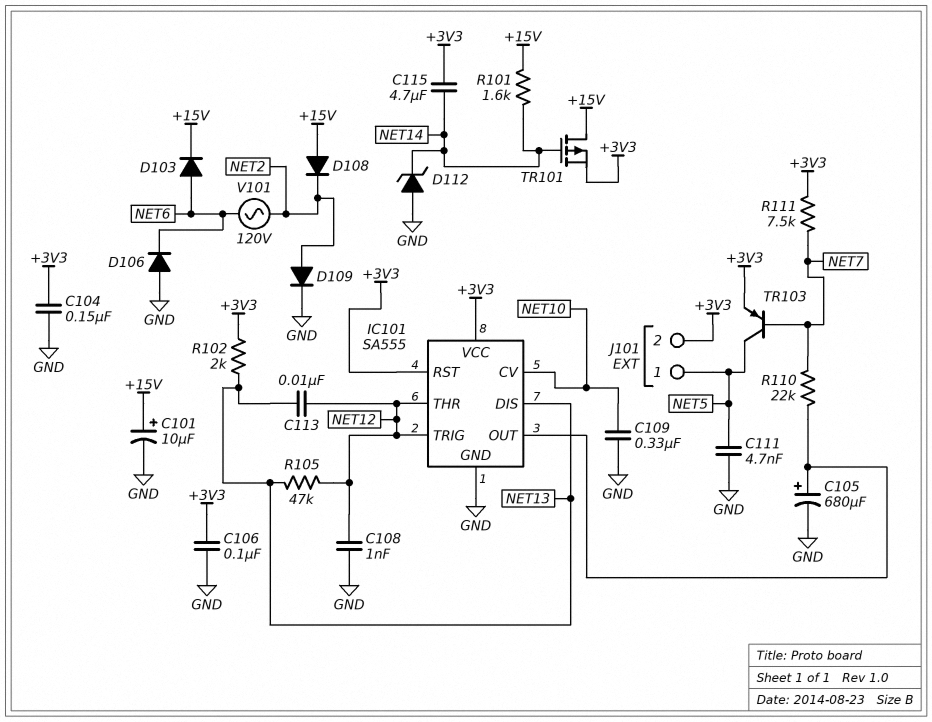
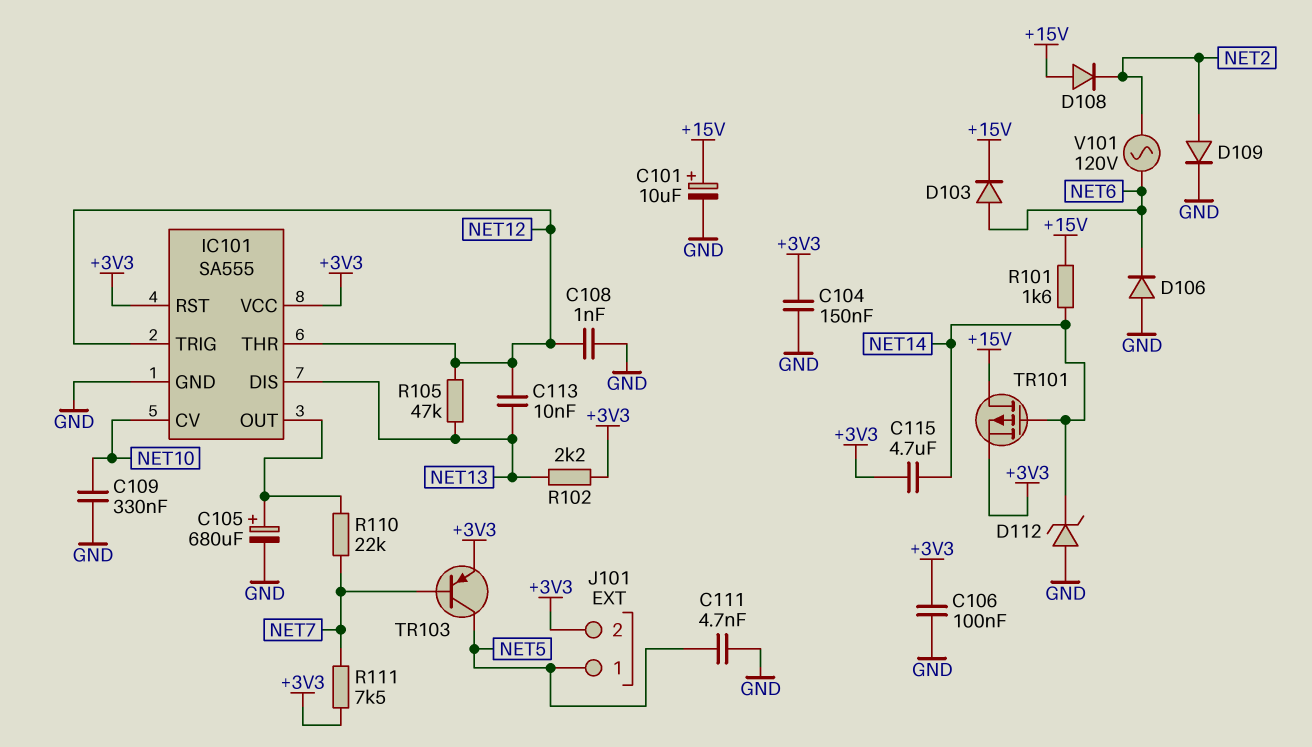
R102: 2k (+3V3, NET13) -> 2.2k (+3V3, NET13)

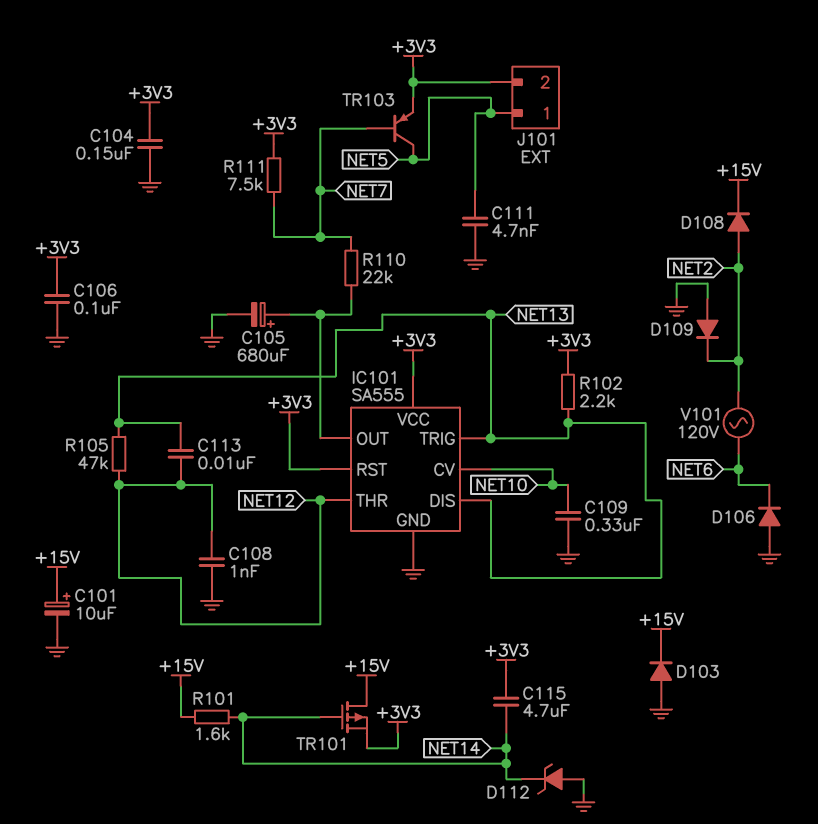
D103: diode (A NET6, K +15V) -> diode (A GND, K +15V)
D108: diode (A +15V, K NET2) -> diode (A NET2, K +15V)
D109: diode (A NET2, K GND) -> diode (A GND, K NET2)
IC101 pin TRIG: NET12 -> NET13

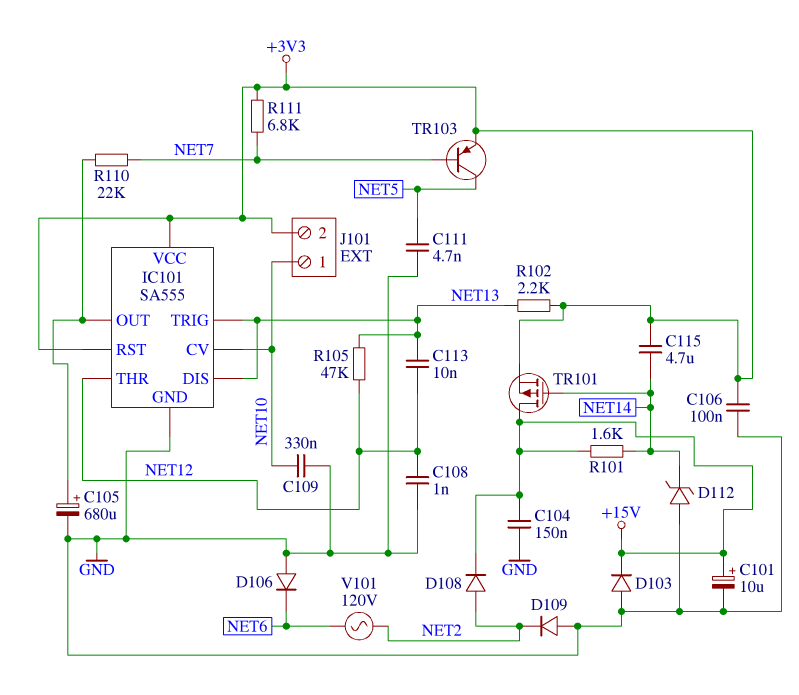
C104: 150nF (+3V3, GND) -> 150nF (+15V, GND)
J101 pin 1: NET5 -> NET10
R111: 7.5k (+3V3, NET7) -> 6.8k (+3V3, NET7)

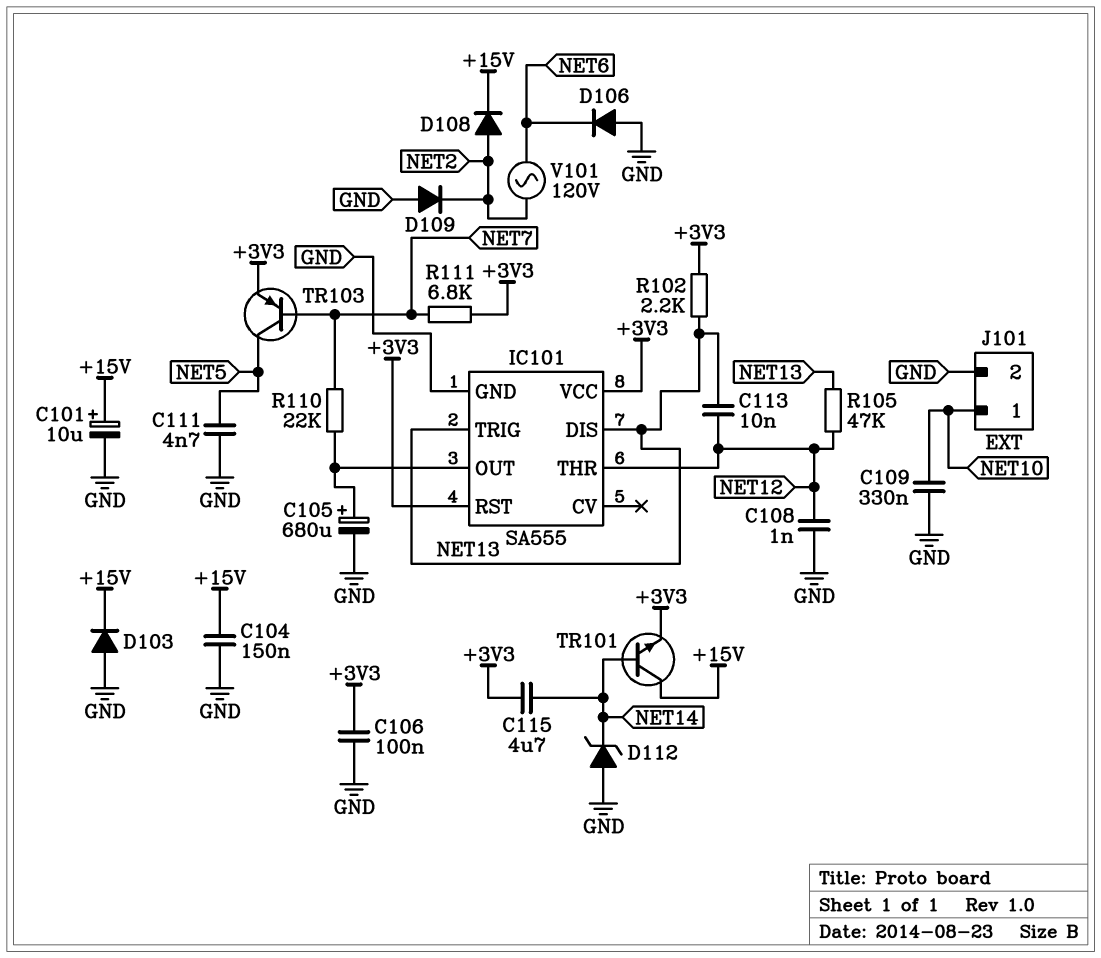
IC101 pin CV: NET10 -> none
J101 pin 2: +3V3 -> GND
R101: 1.6k (+15V, NET14) -> none
TR101: PMOS (G NET14, D +15V, S +3V3) -> NPN (B NET14, C +15V, E +3V3)

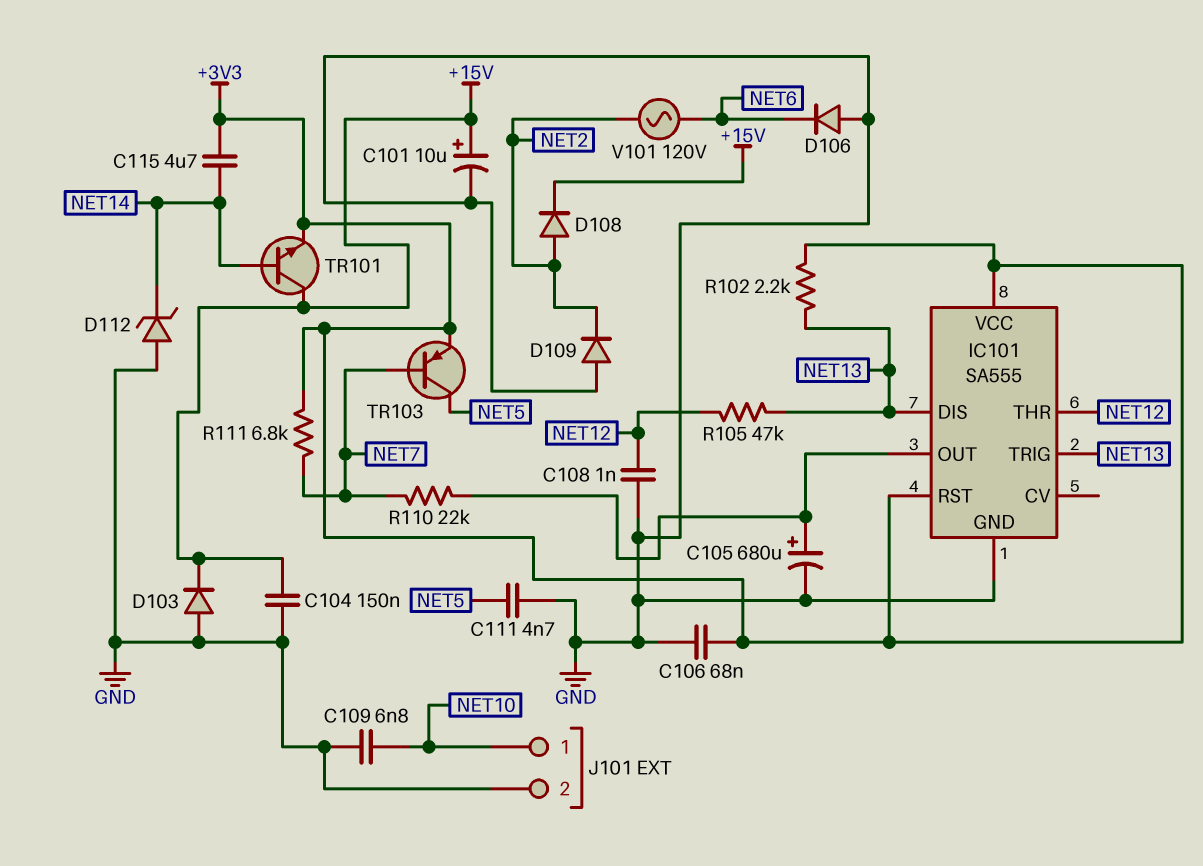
C106: 100nF (+3V3, GND) -> 68nF (+3V3, GND)
C109: 330nF (GND, NET10) -> 6.8nF (GND, NET10)
C113: 10nF (NET12, NET13) -> none

